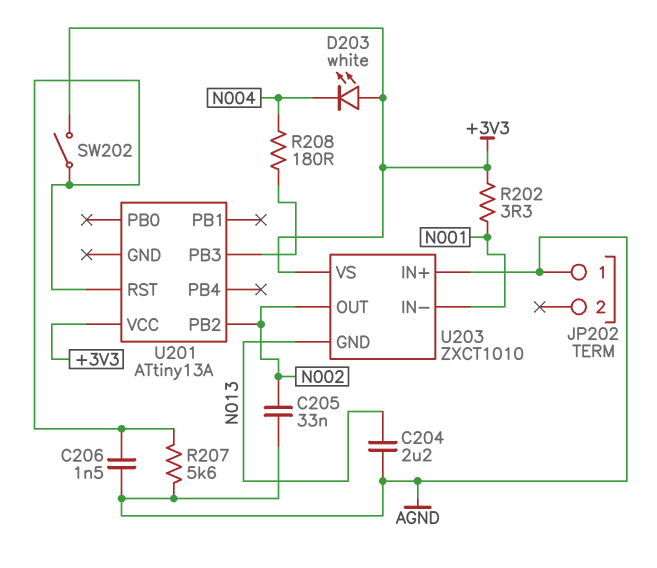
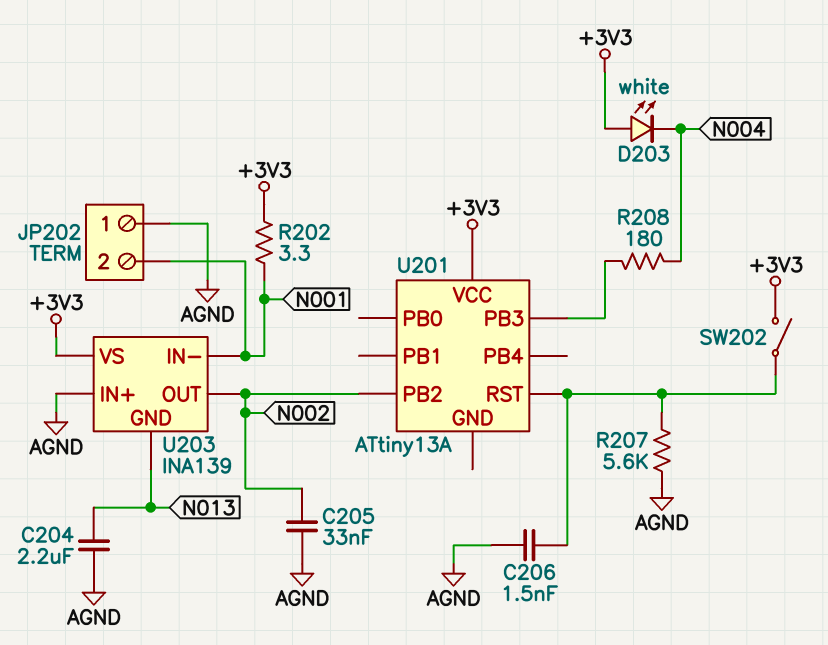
JP202 pin 2: none -> N001
U203: ZXCT1010 -> INA139

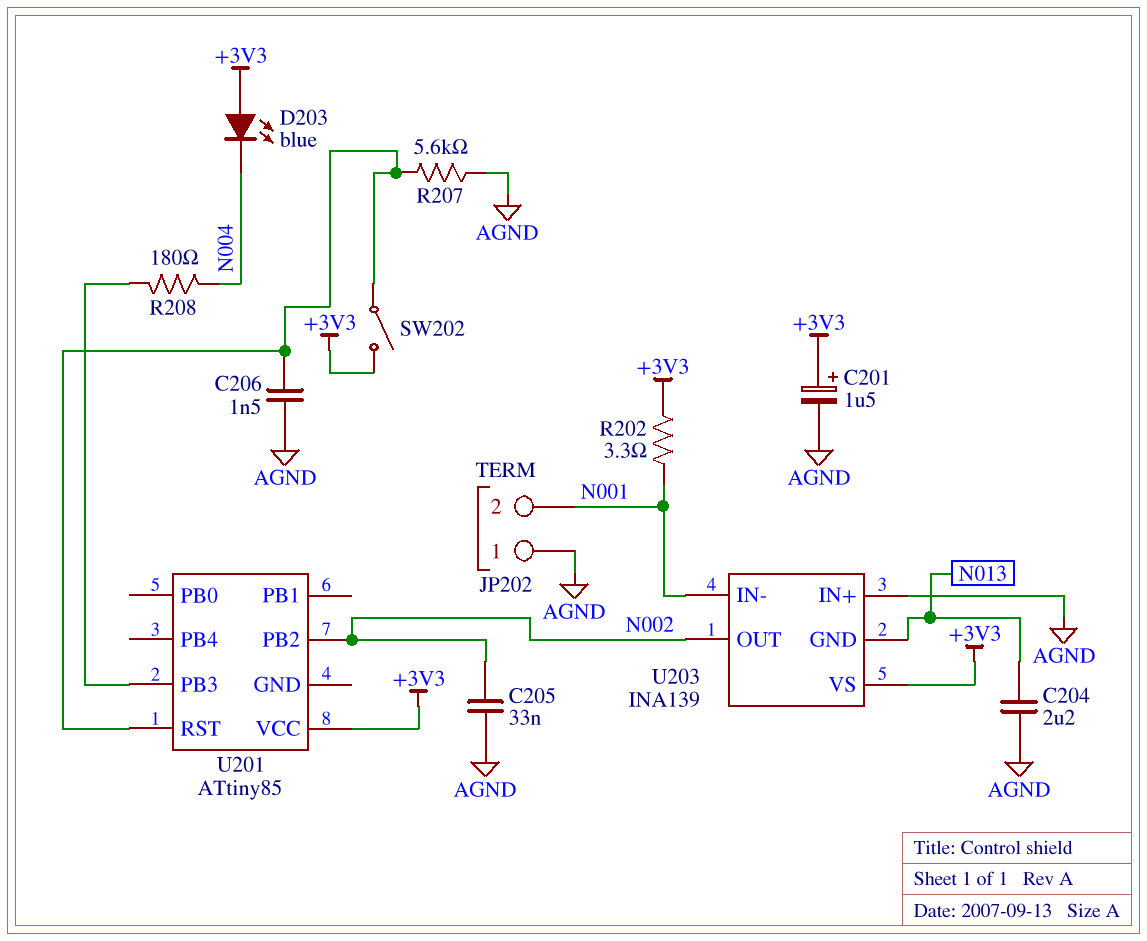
C201: none -> 1.5uF (plus +3V3, minus AGND)
D203: LED white (A +3V3, K N004) -> LED blue (A +3V3, K N004)
U201: ATtiny13A -> ATtiny85

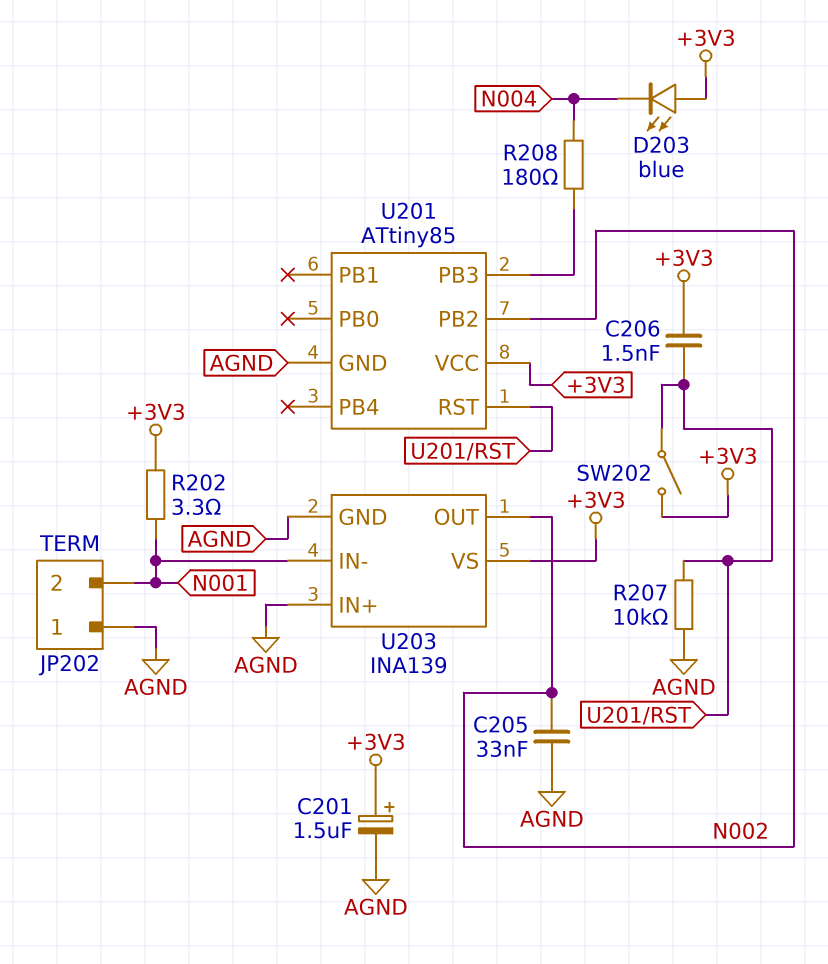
C204: 2.2uF (AGND, N013) -> none
C206: 1.5nF (AGND, U201/RST) -> 1.5nF (+3V3, U201/RST)
R207: 5.6k (AGND, U201/RST) -> 10k (AGND, U201/RST)
U201 pin GND: none -> AGND
U203 pin GND: N013 -> AGND

